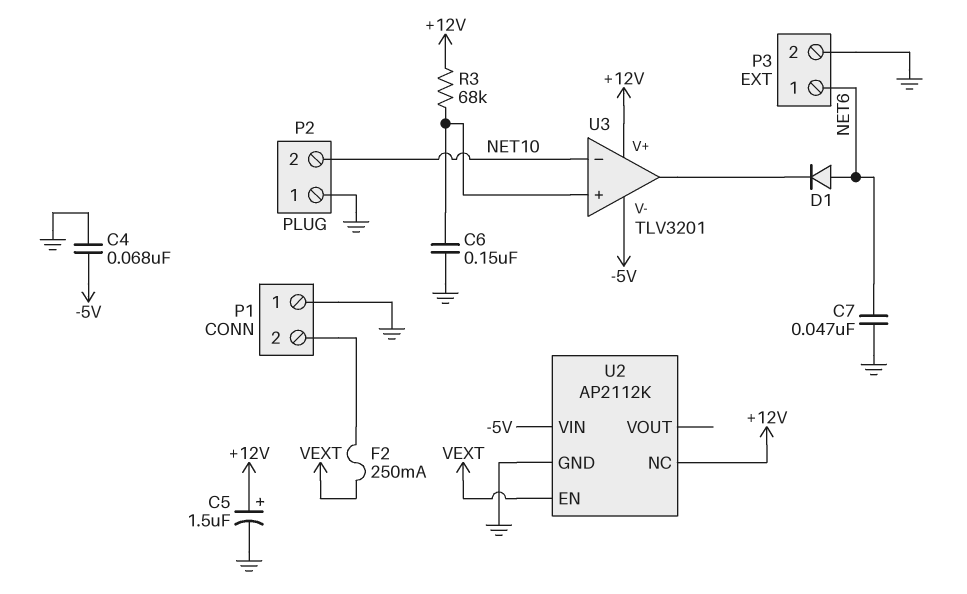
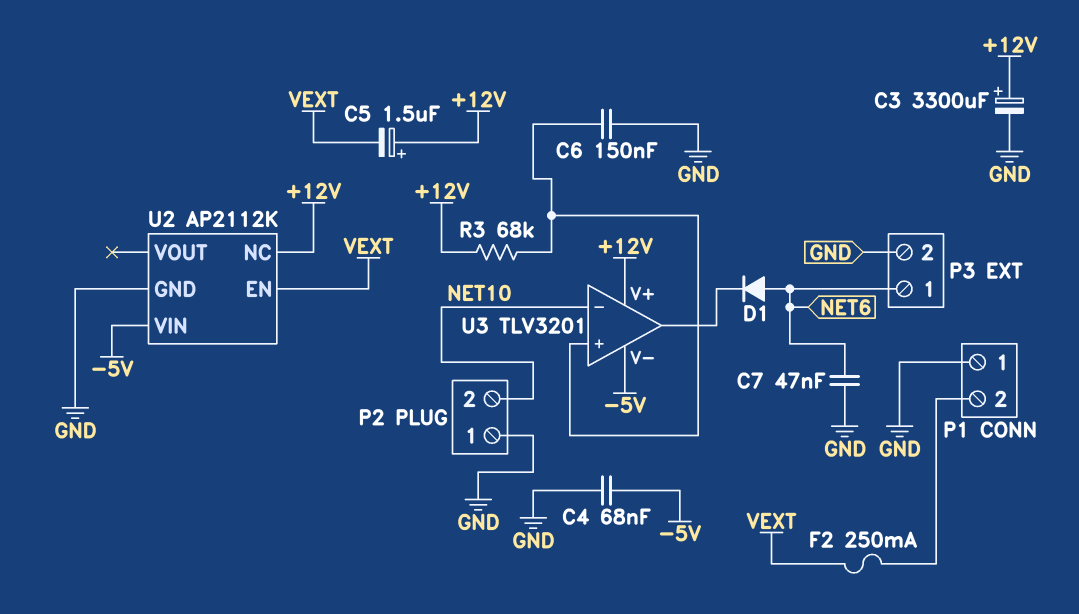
C3: none -> 3300uF (plus +12V, minus GND)
C5: 1.5uF (plus +12V, minus GND) -> 1.5uF (plus +12V, minus VEXT)

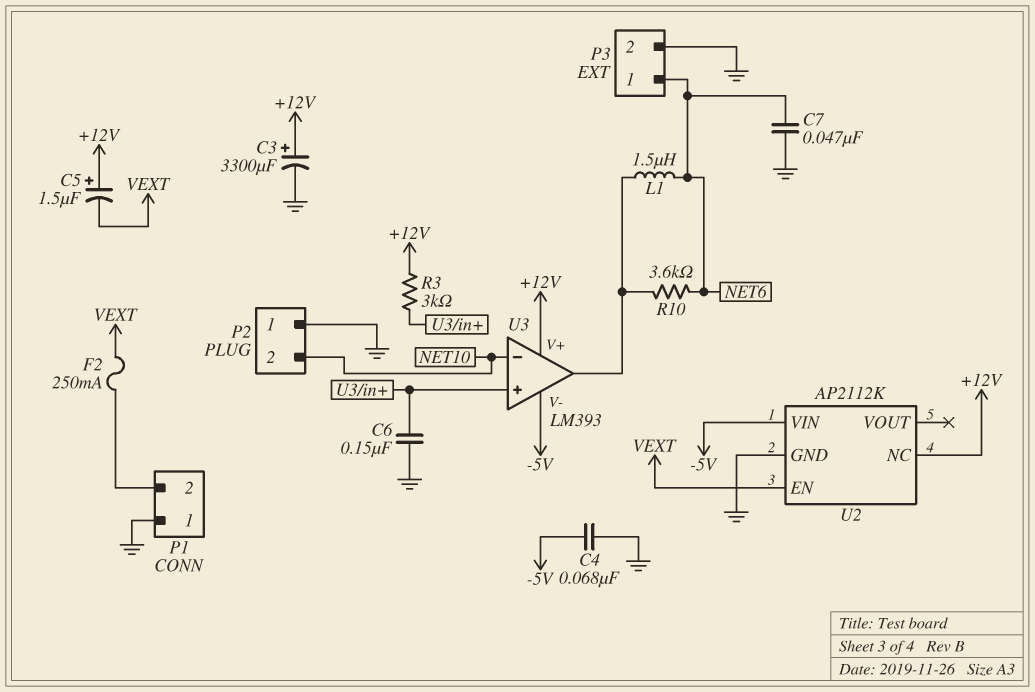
D1: diode (A NET6, K U3/out) -> none
L1: none -> 1.5uH (NET6, U3/out)
R3: 68k (+12V, U3/in+) -> 3k (+12V, U3/in+)
R10: none -> 3.6k (NET6, U3/out)
U3: TLV3201 -> LM393

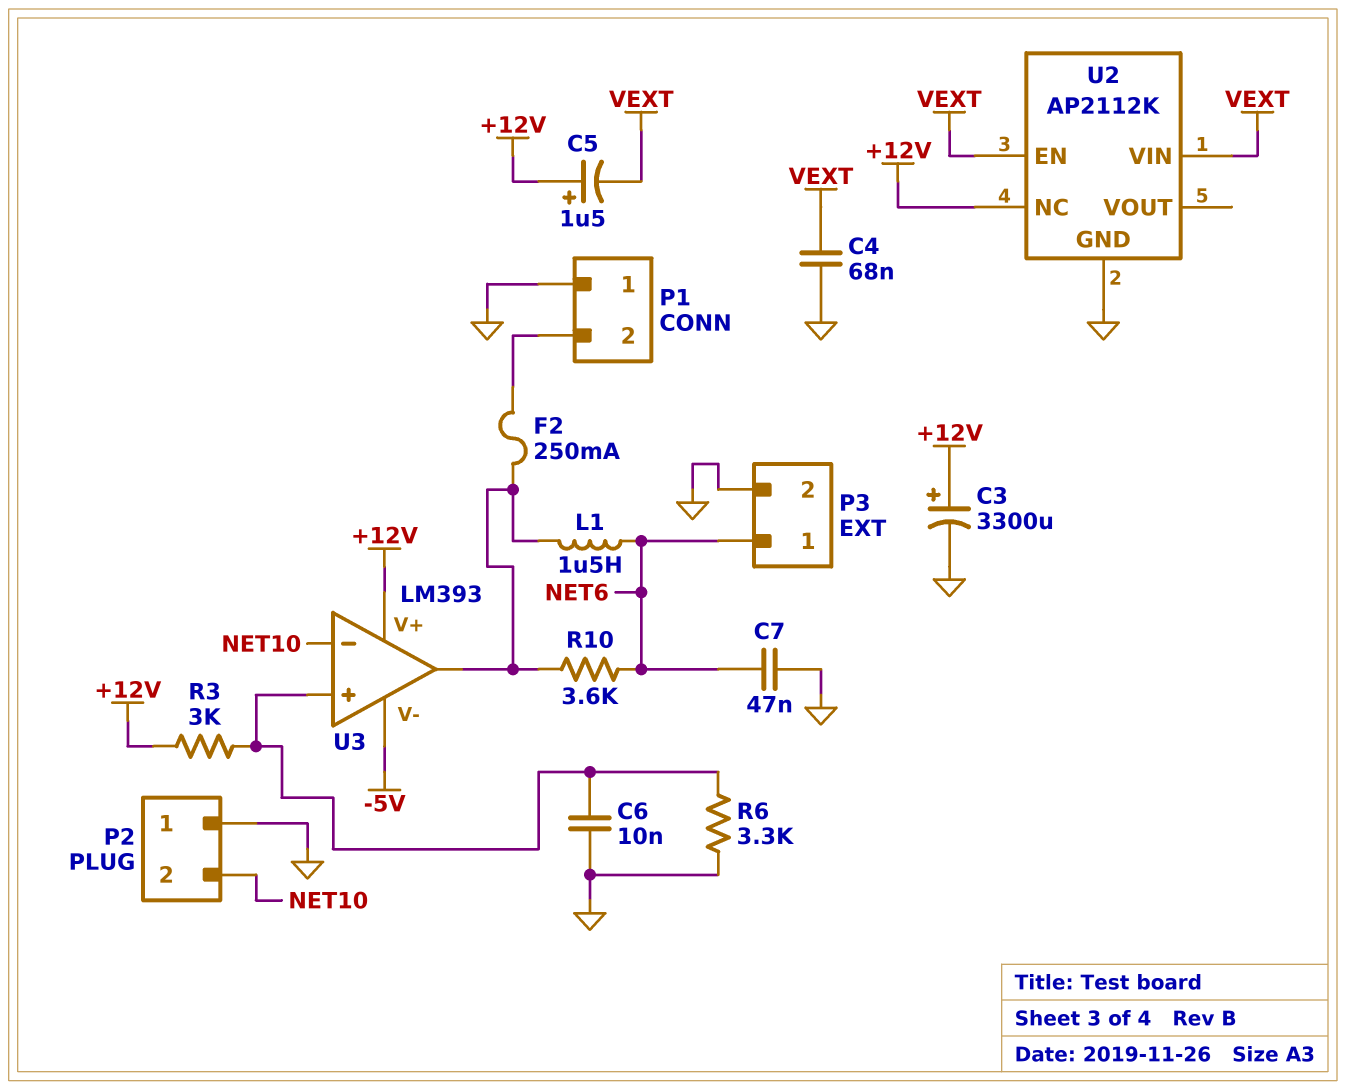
C4: 68nF (-5V, GND) -> 68nF (GND, VEXT)
C6: 150nF (GND, U3/in+) -> 10nF (GND, U3/in+)
F2: 250mA (P1/2, VEXT) -> 250mA (P1/2, U3/out)
R6: none -> 3.3k (GND, U3/in+)
U2 pin VIN: -5V -> VEXT

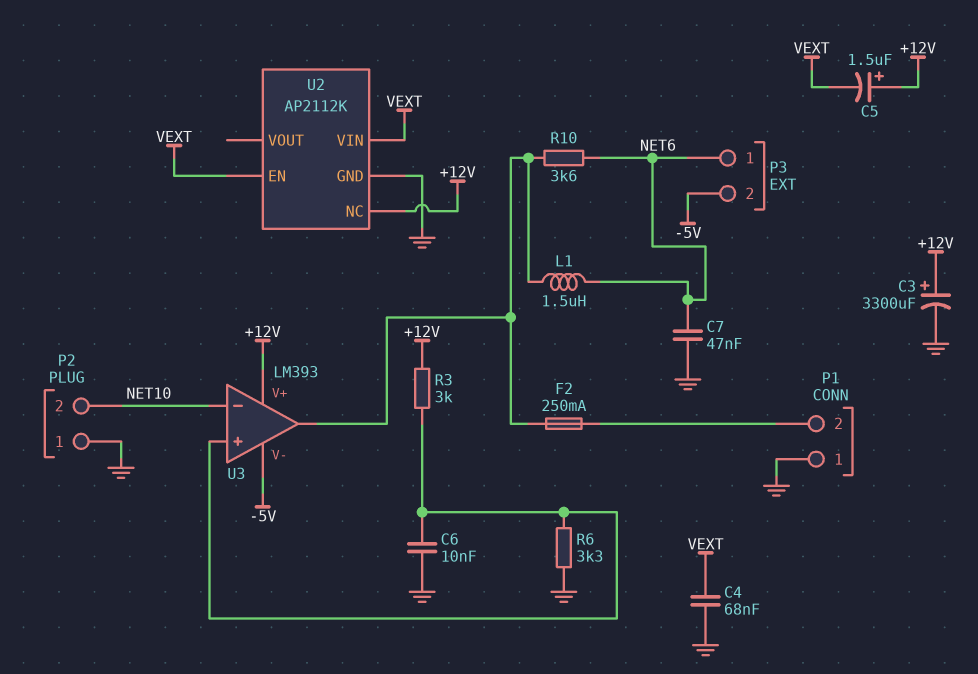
P3 pin 2: GND -> -5V

